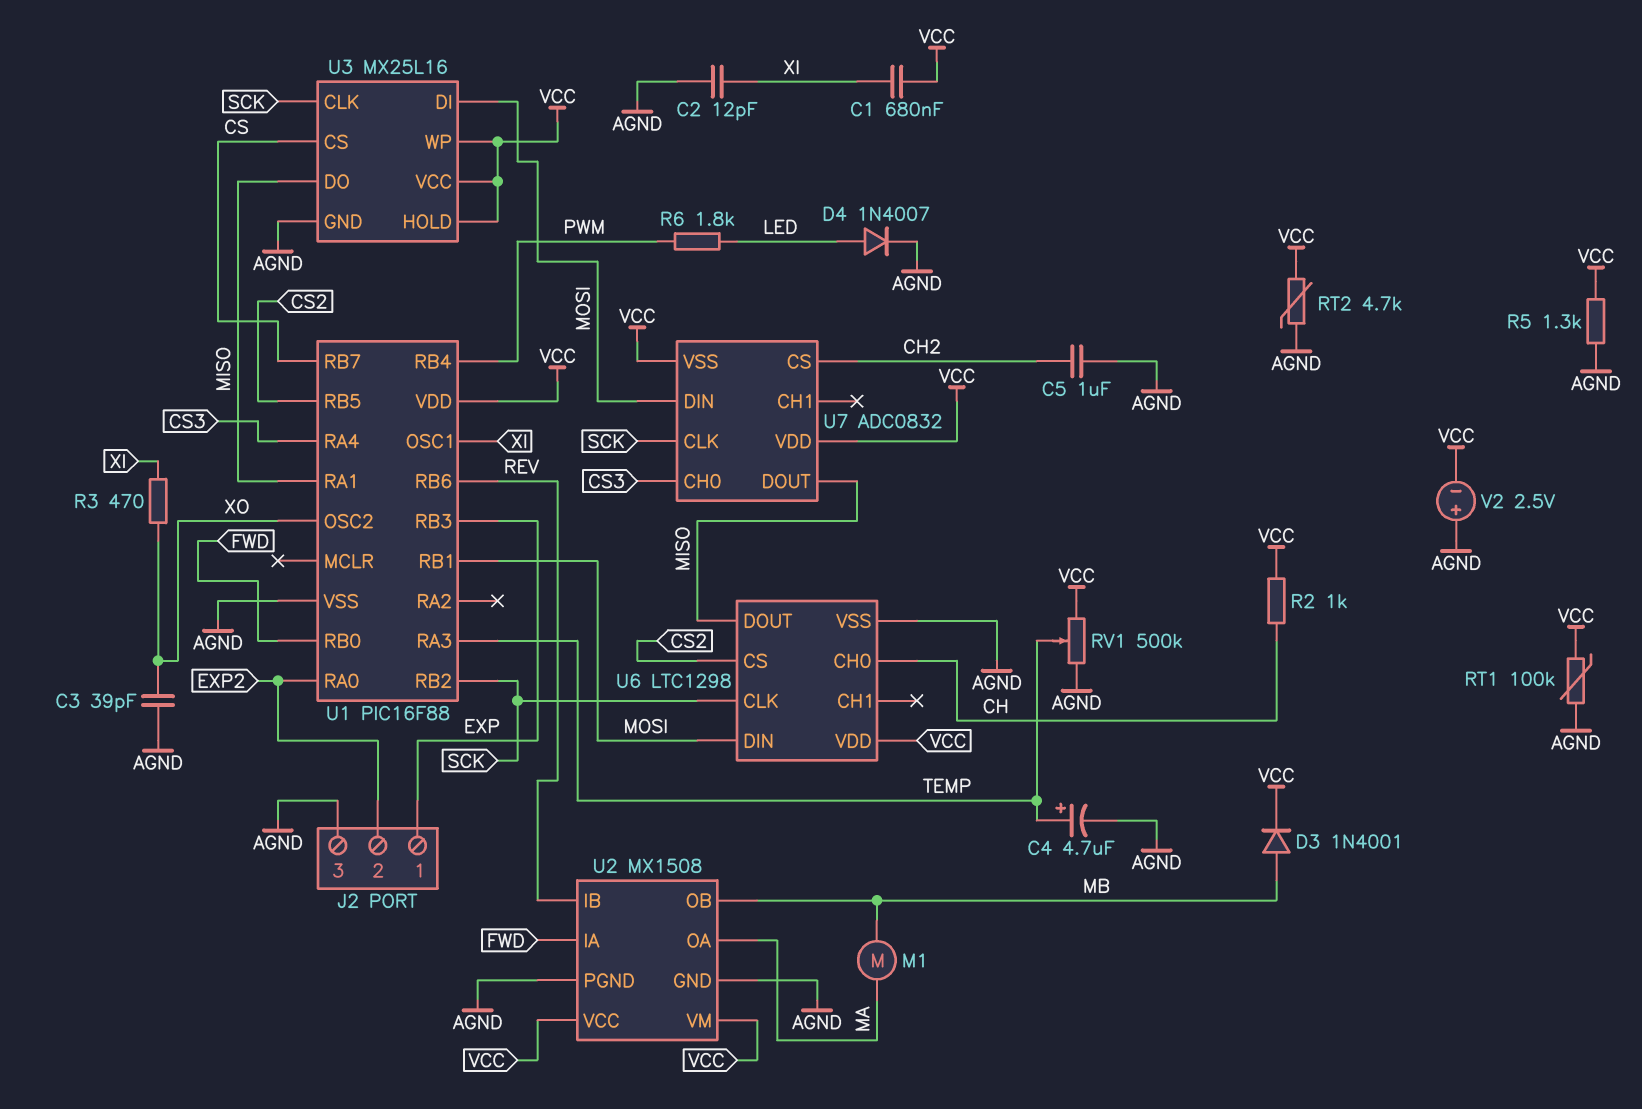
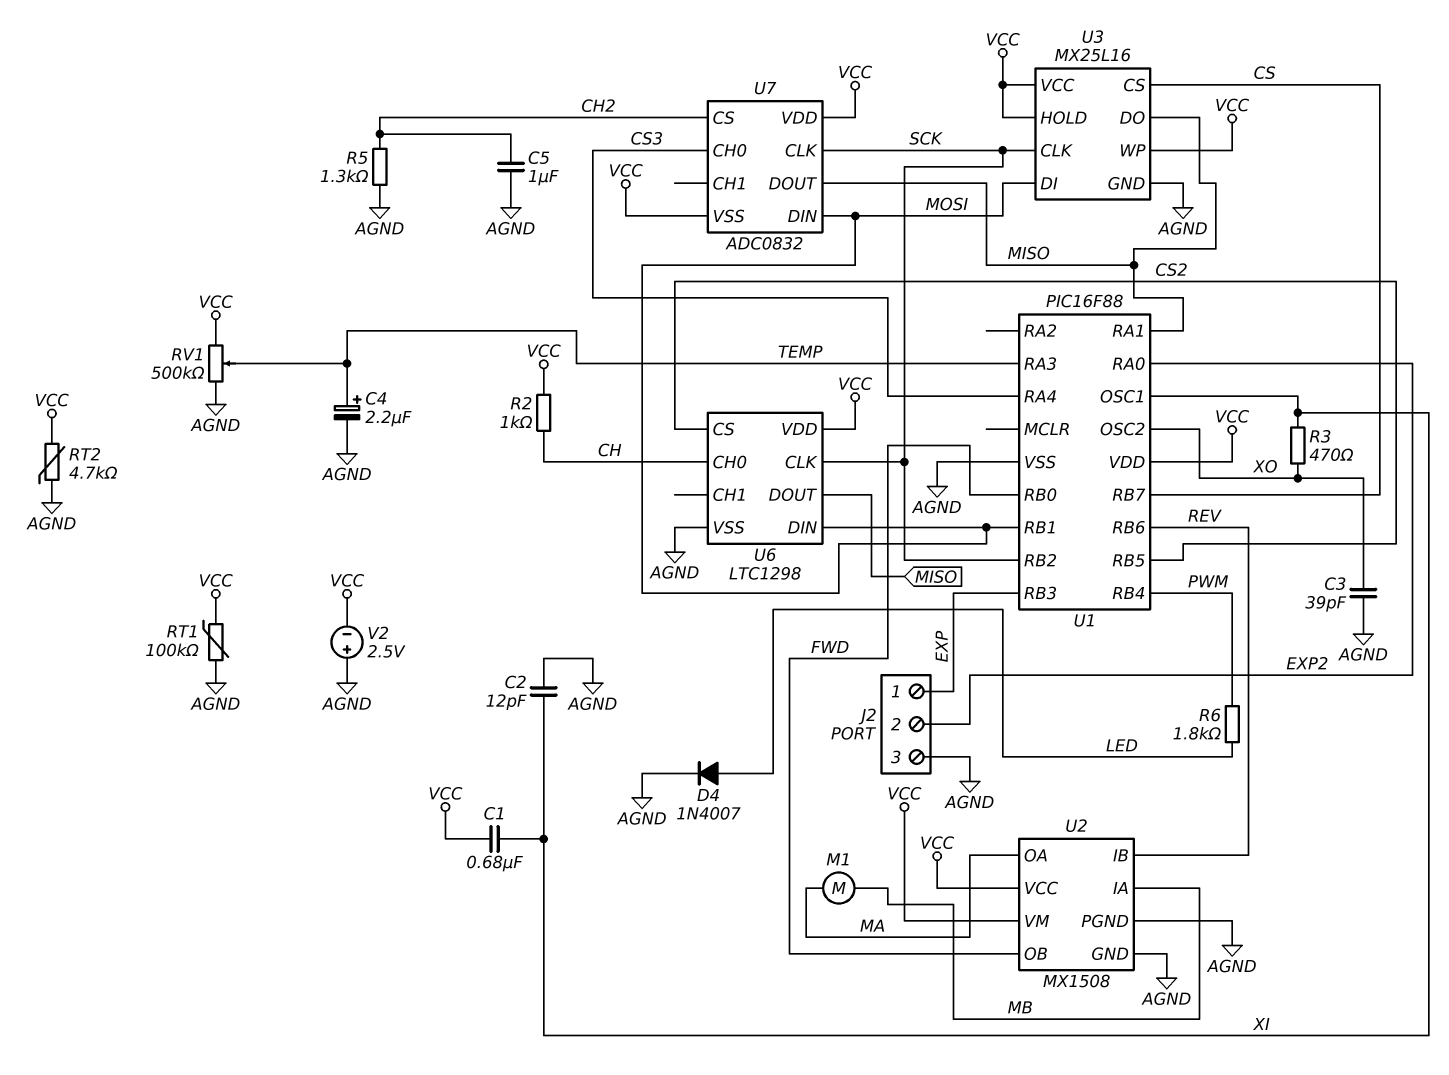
C4: 4.7uF (plus TEMP, minus AGND) -> 2.2uF (plus TEMP, minus AGND)
D3: diode 1N4001 (A MB, K VCC) -> none
R5: 1.3k (AGND, VCC) -> 1.3k (AGND, CH2)
U2 pin IA: FWD -> MB
U2 pin OB: MB -> FWD

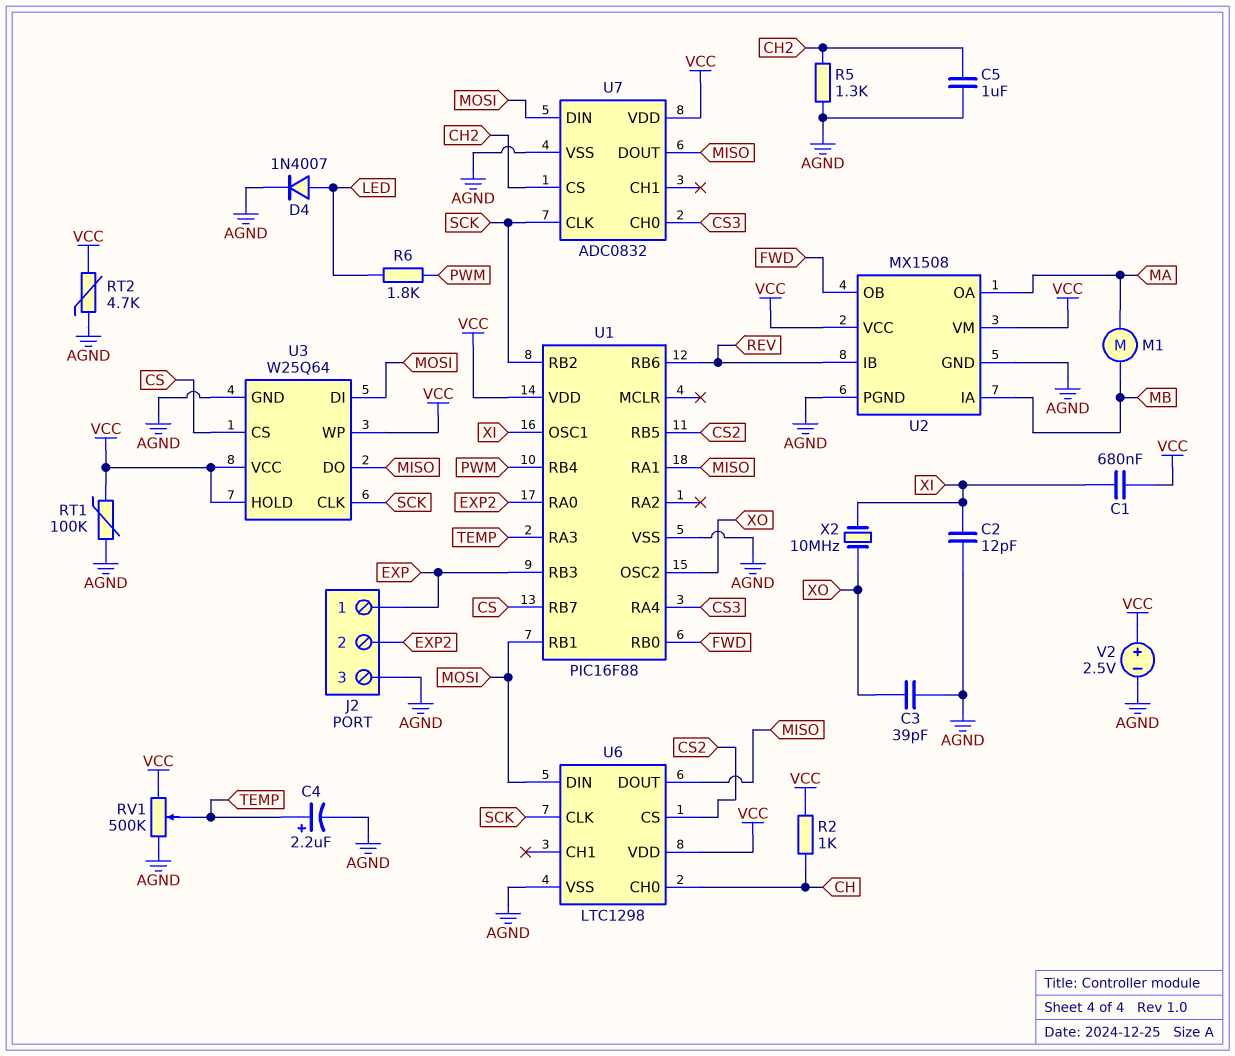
R3: 470 (XI, XO) -> none
U3: MX25L16 -> W25Q64
U7 pin VSS: VCC -> AGND
V2: 2.5V (plus AGND, minus VCC) -> 2.5V (plus VCC, minus AGND)
X2: none -> 10MHz (XI, XO)

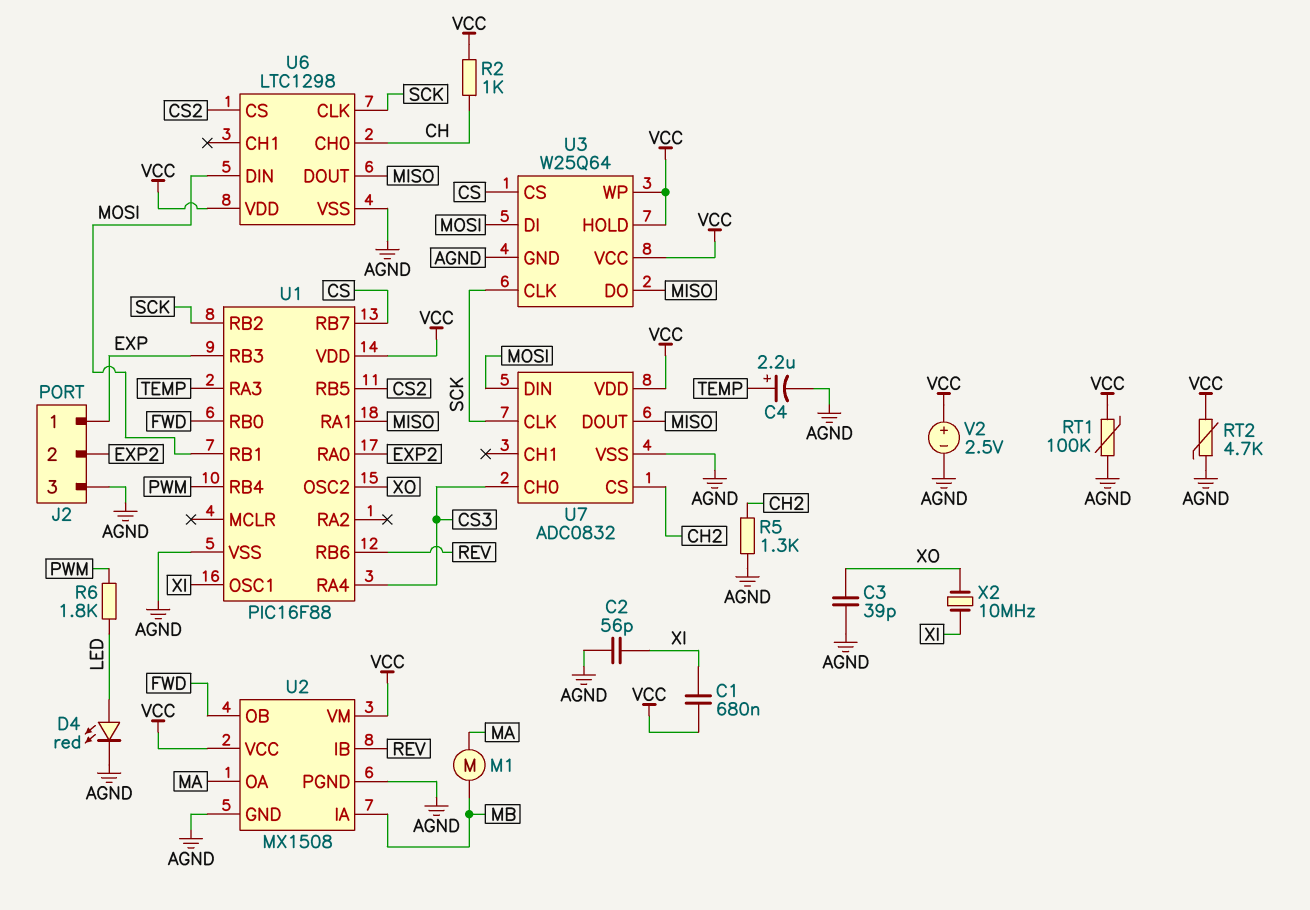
C2: 12pF (AGND, XI) -> 56pF (AGND, XI)
C5: 1uF (AGND, CH2) -> none
D4: diode 1N4007 (A LED, K AGND) -> LED red (A LED, K AGND)
RV1: 500k (AGND, VCC, wiper TEMP) -> none

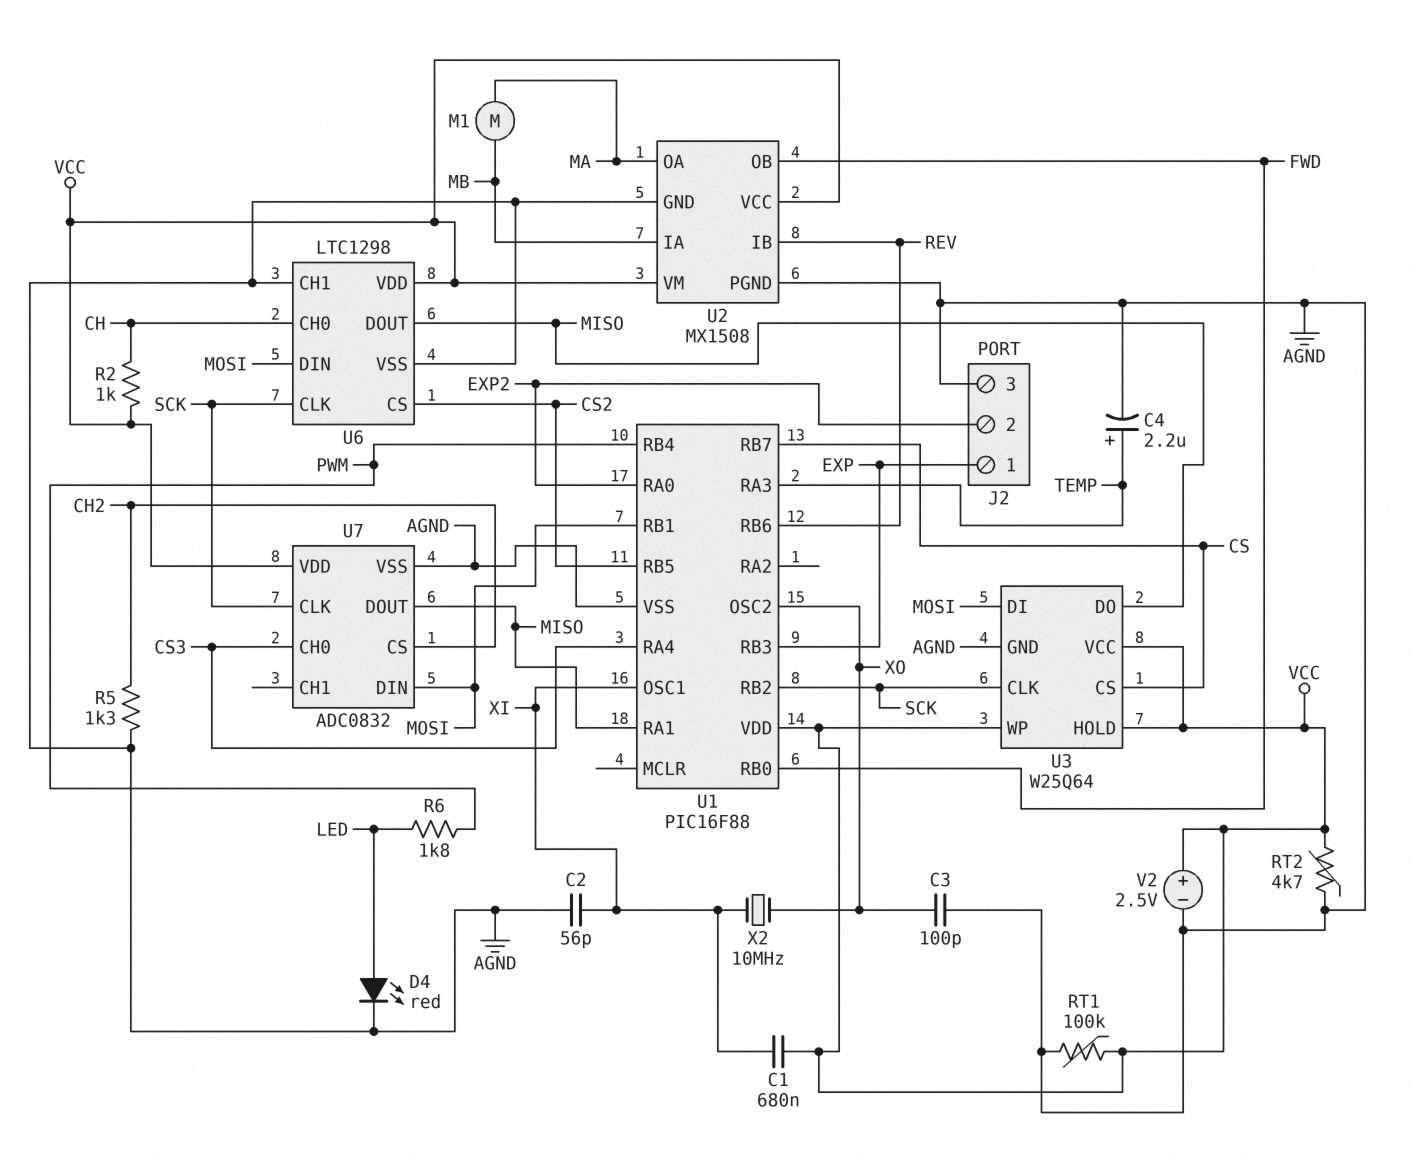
C3: 39pF (AGND, XO) -> 100pF (AGND, XO)
U6 pin CH1: none -> AGND

